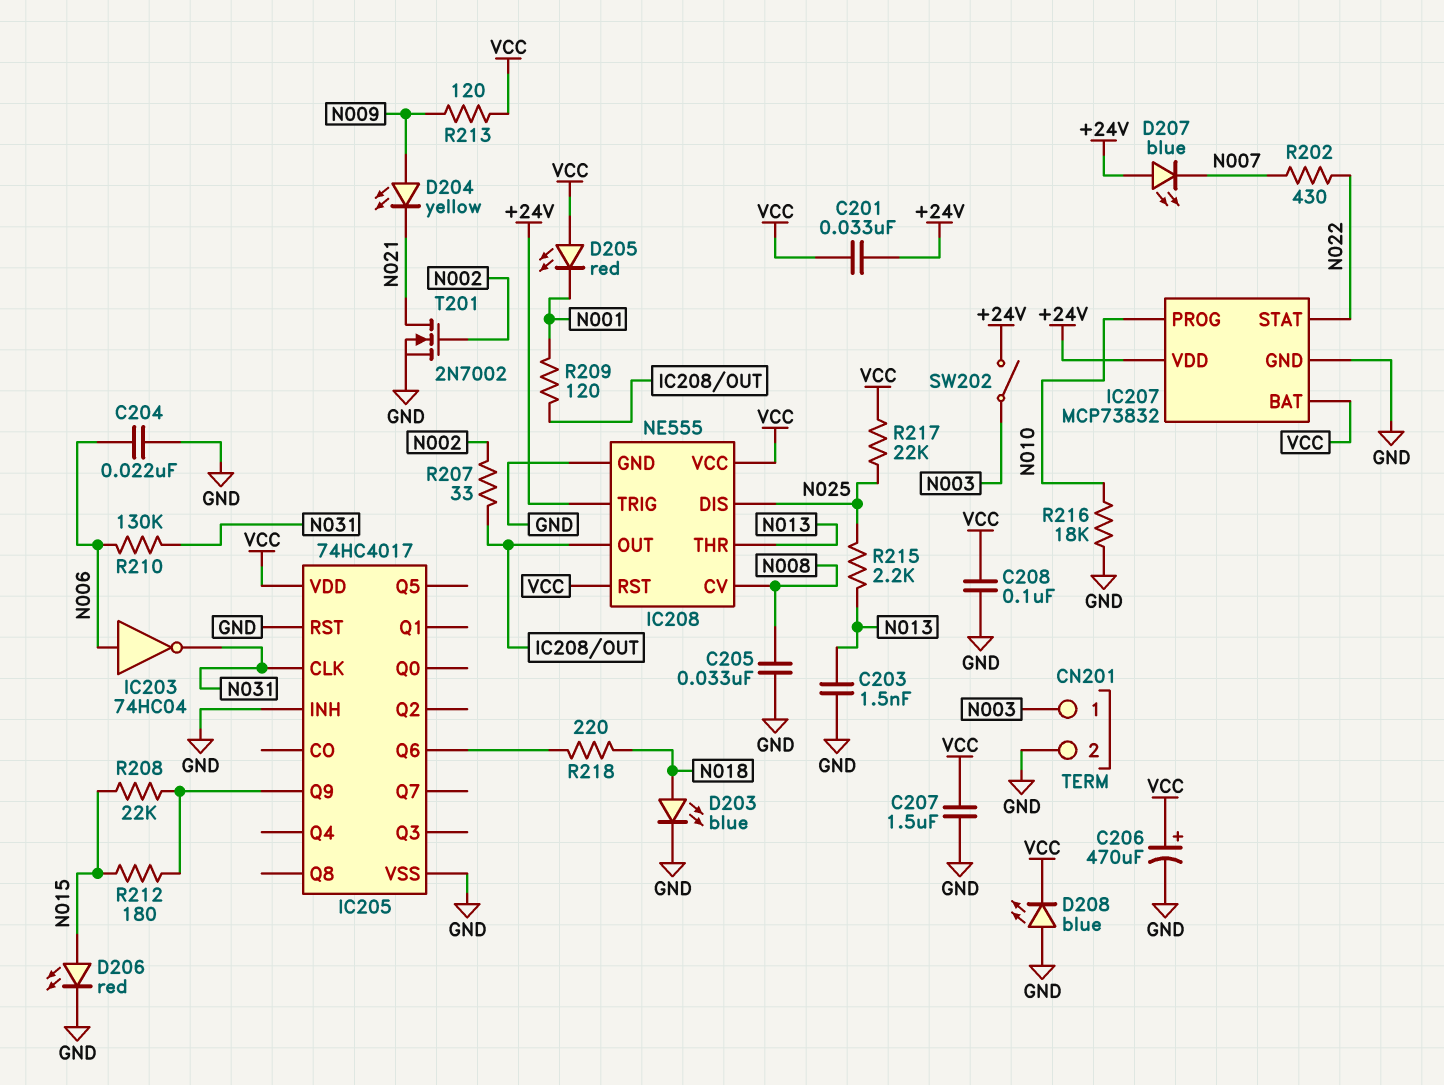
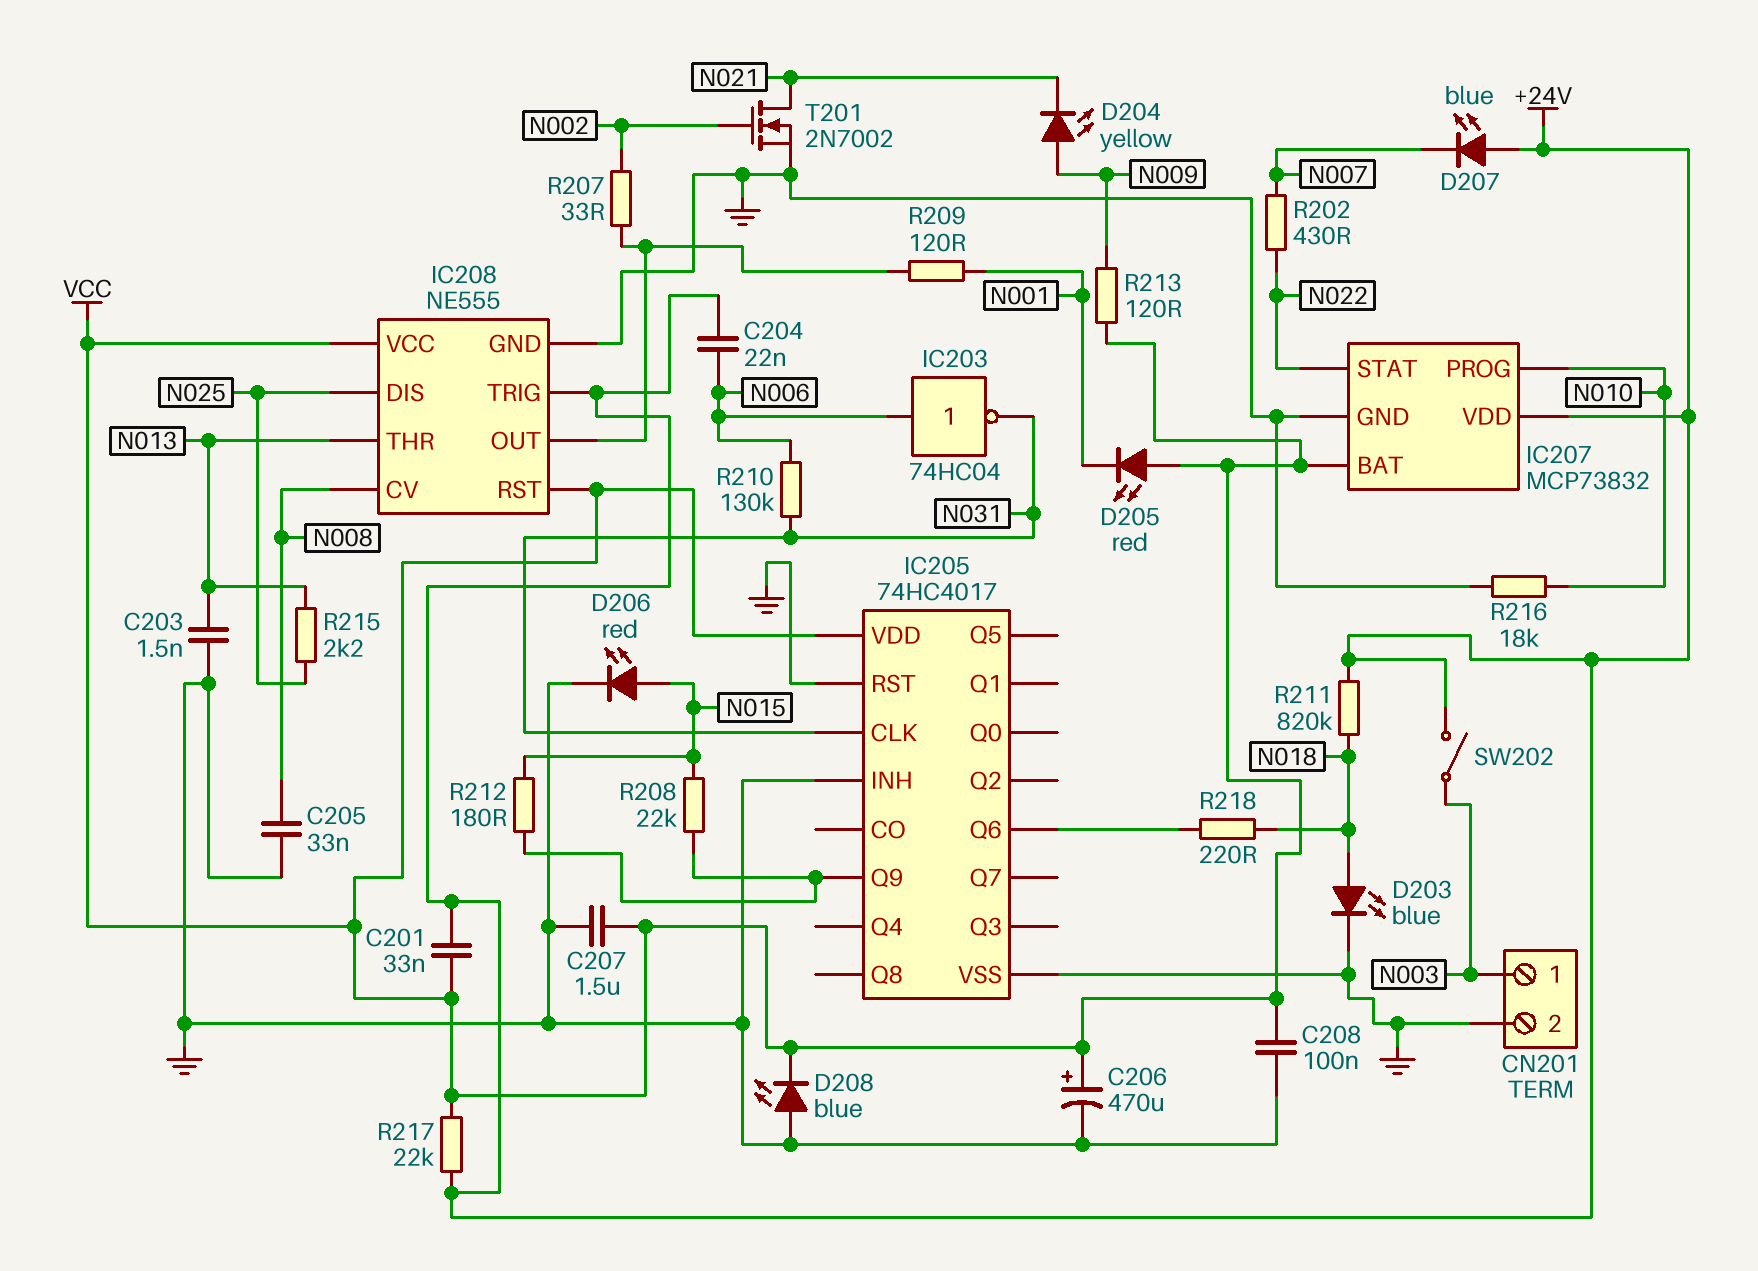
C204: 22nF (GND, N006) -> 22nF (+24V, N006)
R211: none -> 820k (+24V, N018)
R217: 22k (N025, VCC) -> 22k (+24V, VCC)

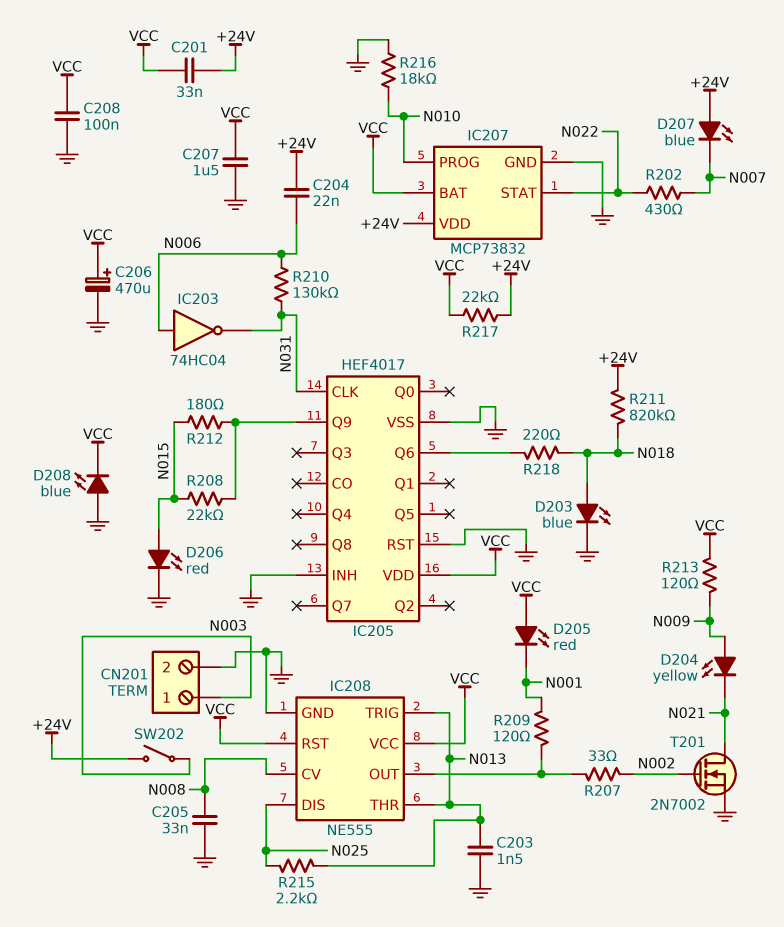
IC205: 74HC4017 -> HEF4017
IC208 pin TRIG: +24V -> N013

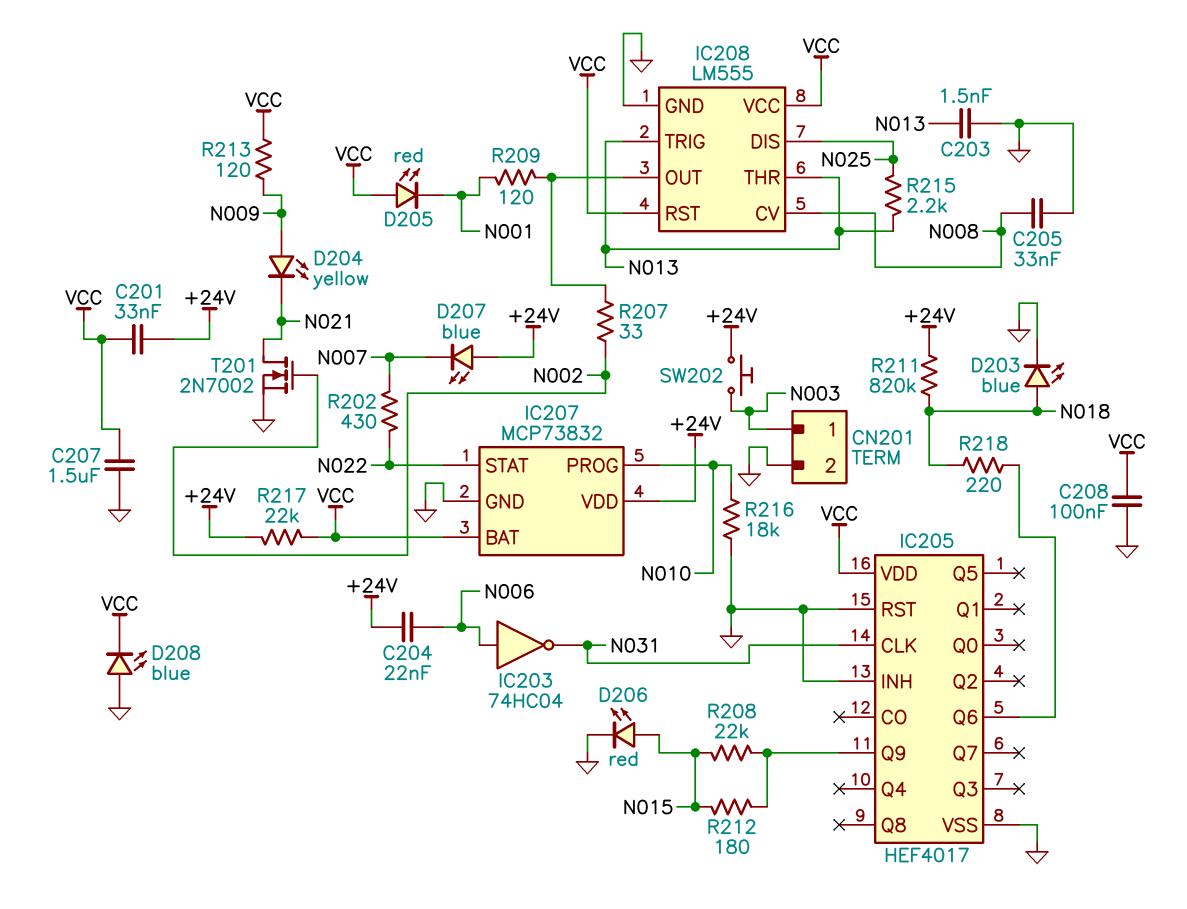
C206: 470uF (plus VCC, minus GND) -> none
IC208: NE555 -> LM555
R210: 130k (N006, N031) -> none
SW202: switch (+24V, N003) -> button (+24V, N003)

